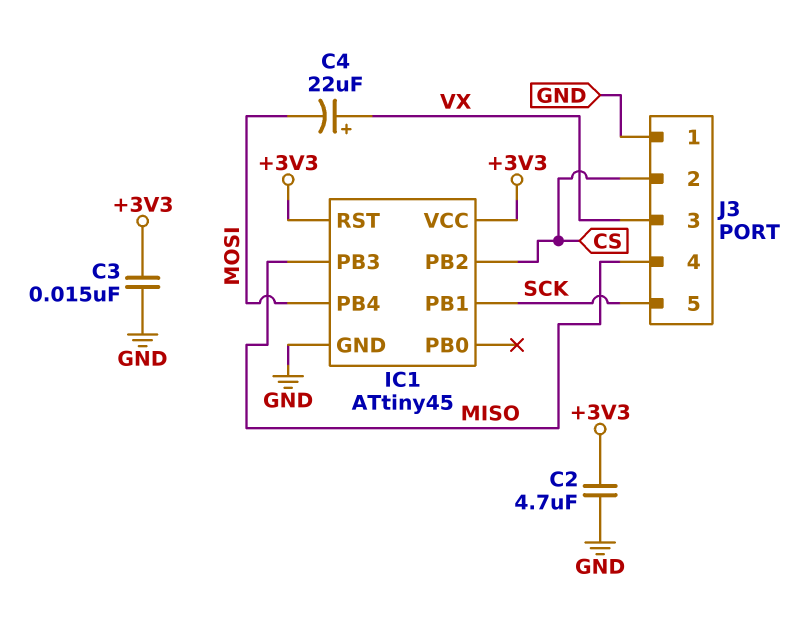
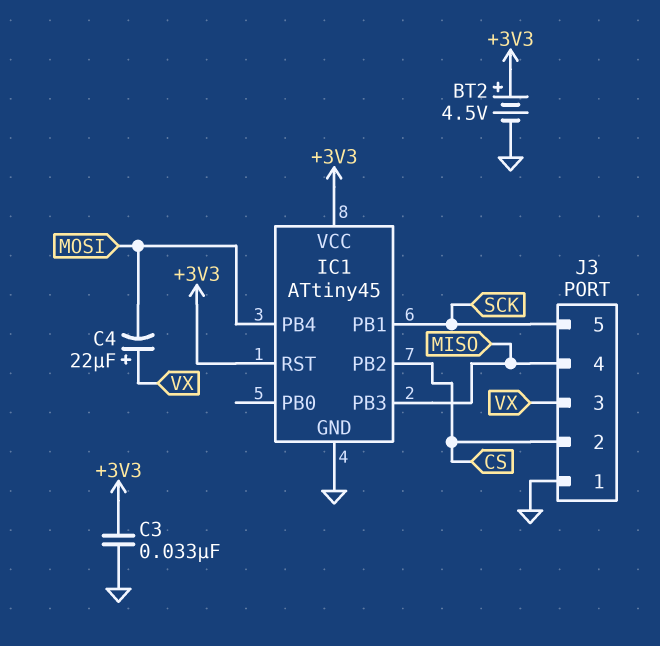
BT2: none -> 4.5V (plus +3V3, minus GND)
C2: 4.7uF (+3V3, GND) -> none
C3: 15nF (+3V3, GND) -> 33nF (+3V3, GND)

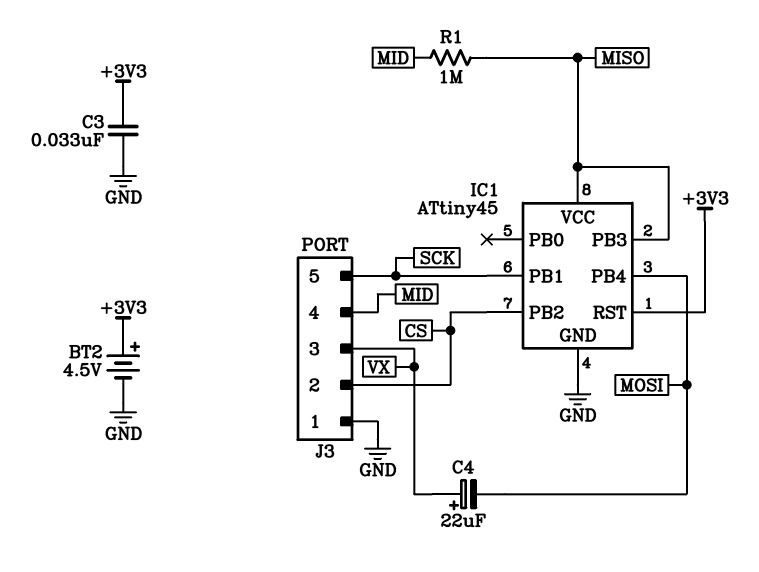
IC1 pin VCC: +3V3 -> MISO
J3 pin 4: MISO -> MID
R1: none -> 1M (MID, MISO)

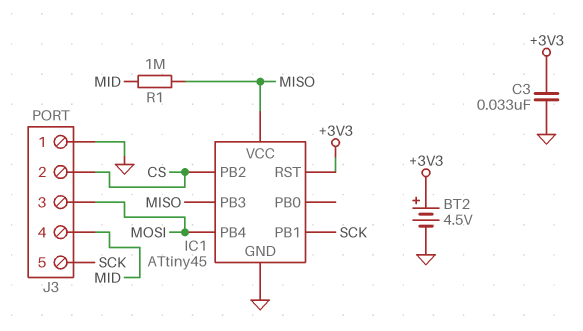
C4: 22uF (plus VX, minus MOSI) -> none
J3 pin 3: VX -> MOSI

